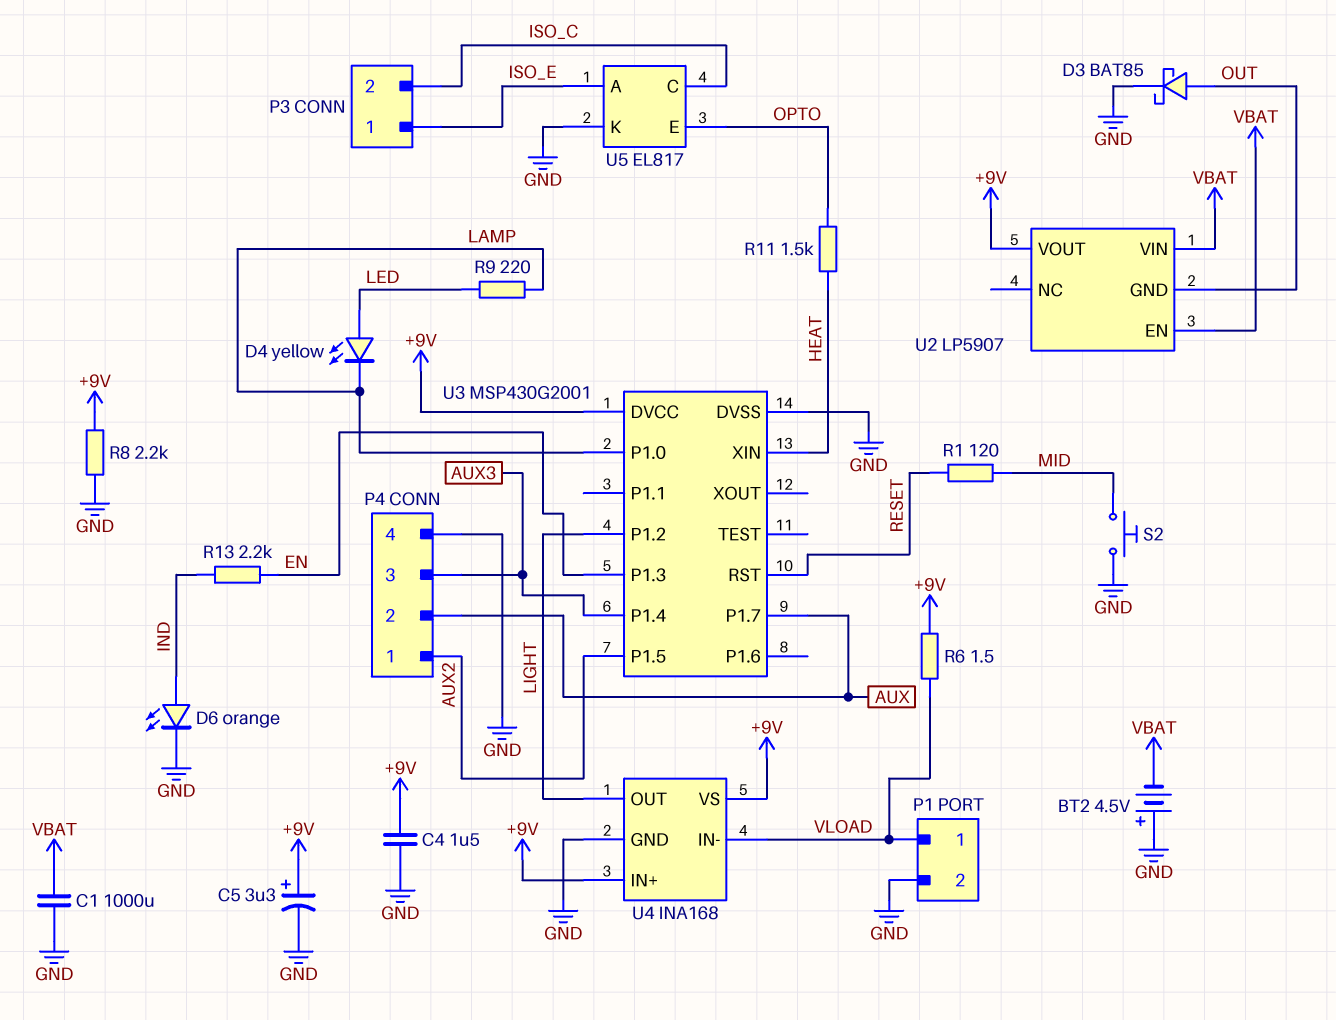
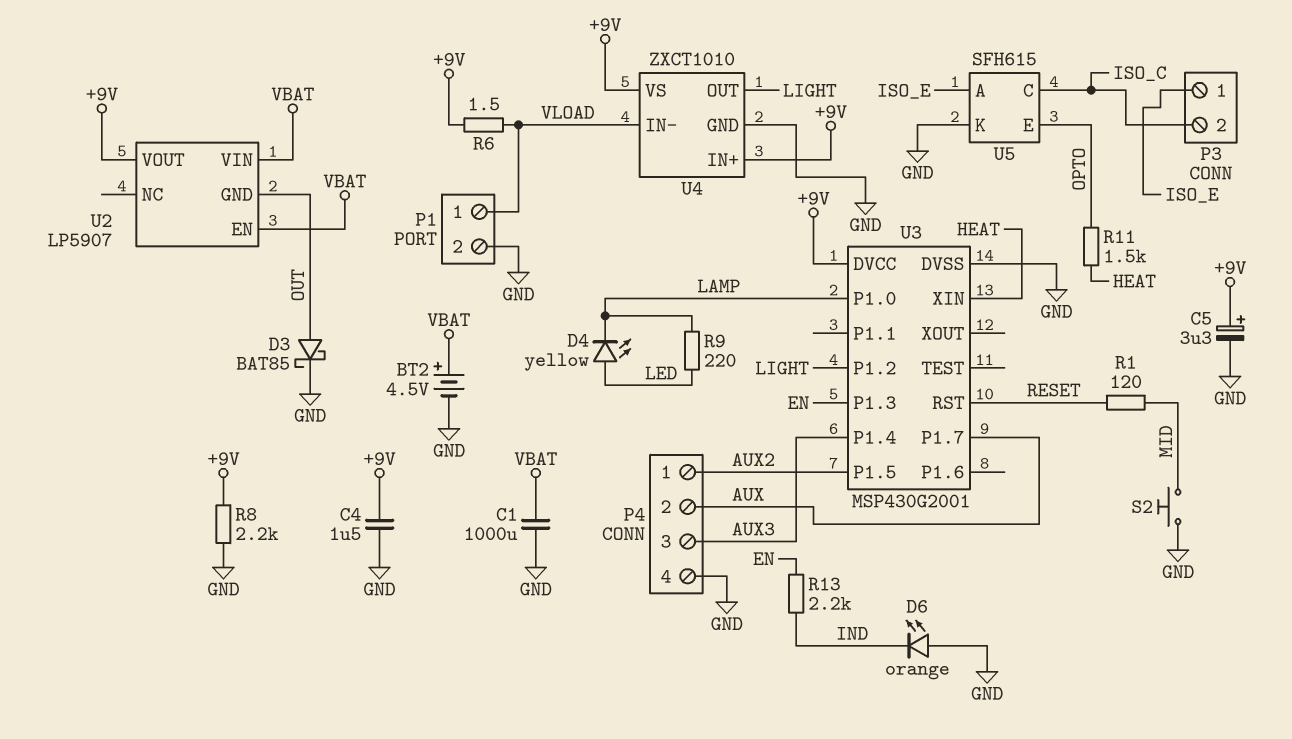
BT2: 4.5V (plus GND, minus VBAT) -> 4.5V (plus VBAT, minus GND)
D6: LED orange (A IND, K GND) -> LED orange (A GND, K IND)
U4: INA168 -> ZXCT1010
U5: EL817 -> SFH615

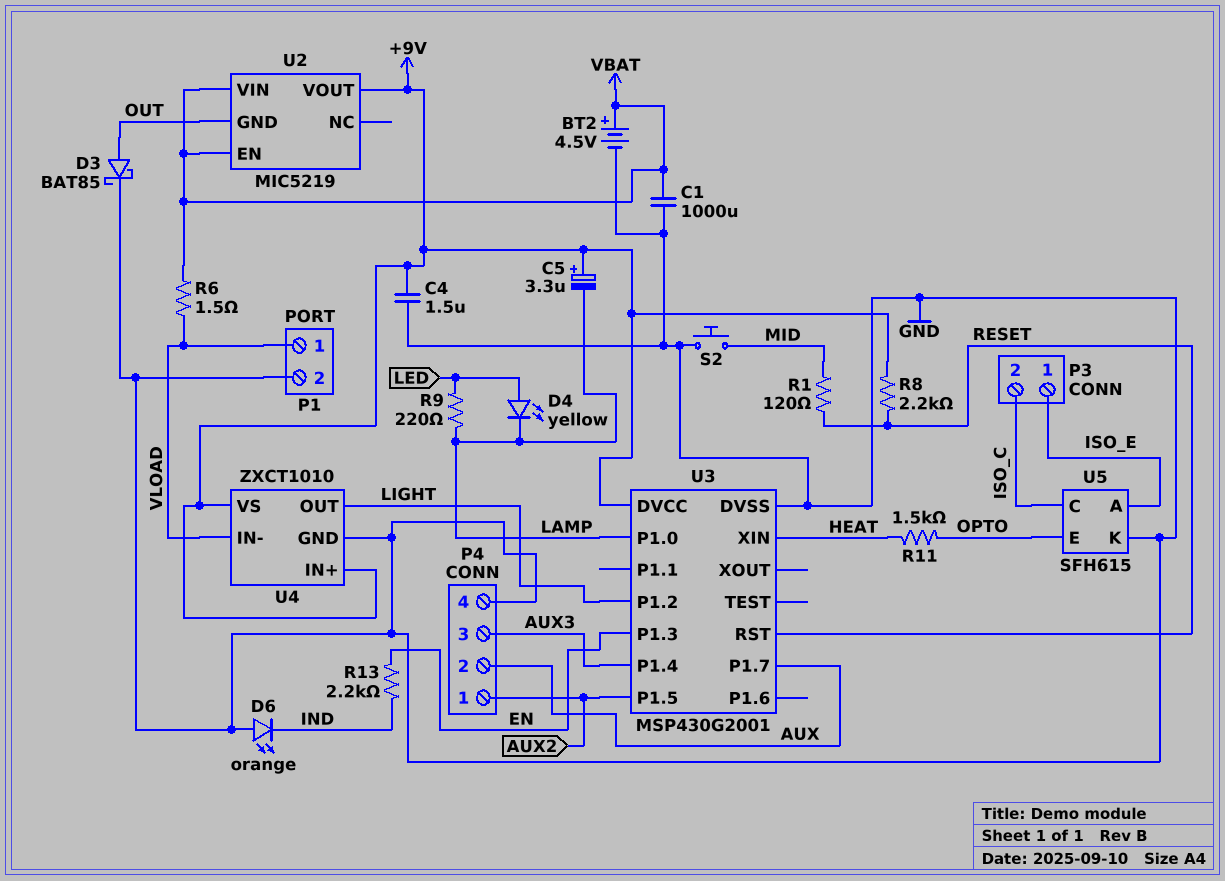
C5: 3.3uF (plus +9V, minus GND) -> 3.3uF (plus +9V, minus LAMP)
R6: 1.5 (+9V, VLOAD) -> 1.5 (VBAT, VLOAD)
R8: 2.2k (+9V, GND) -> 2.2k (+9V, RESET)
U2: LP5907 -> MIC5219

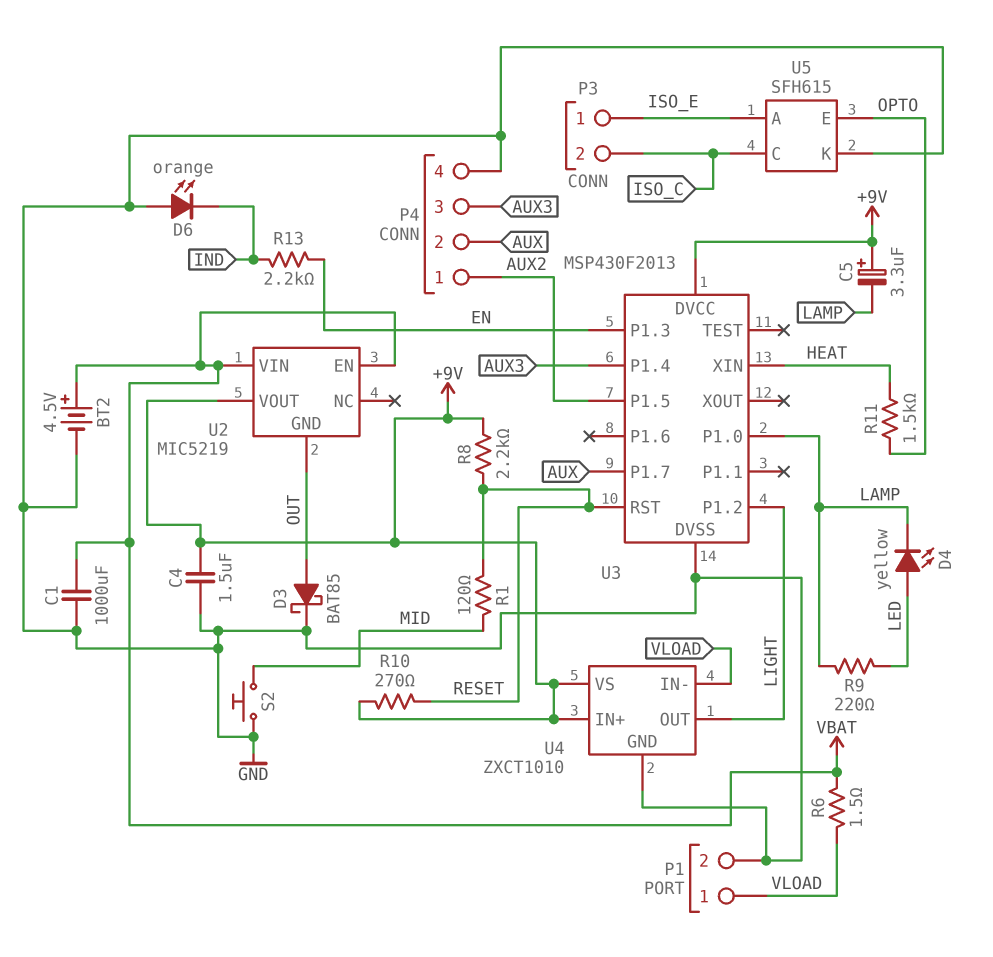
R10: none -> 270 (+9V, RESET)
U3: MSP430G2001 -> MSP430F2013

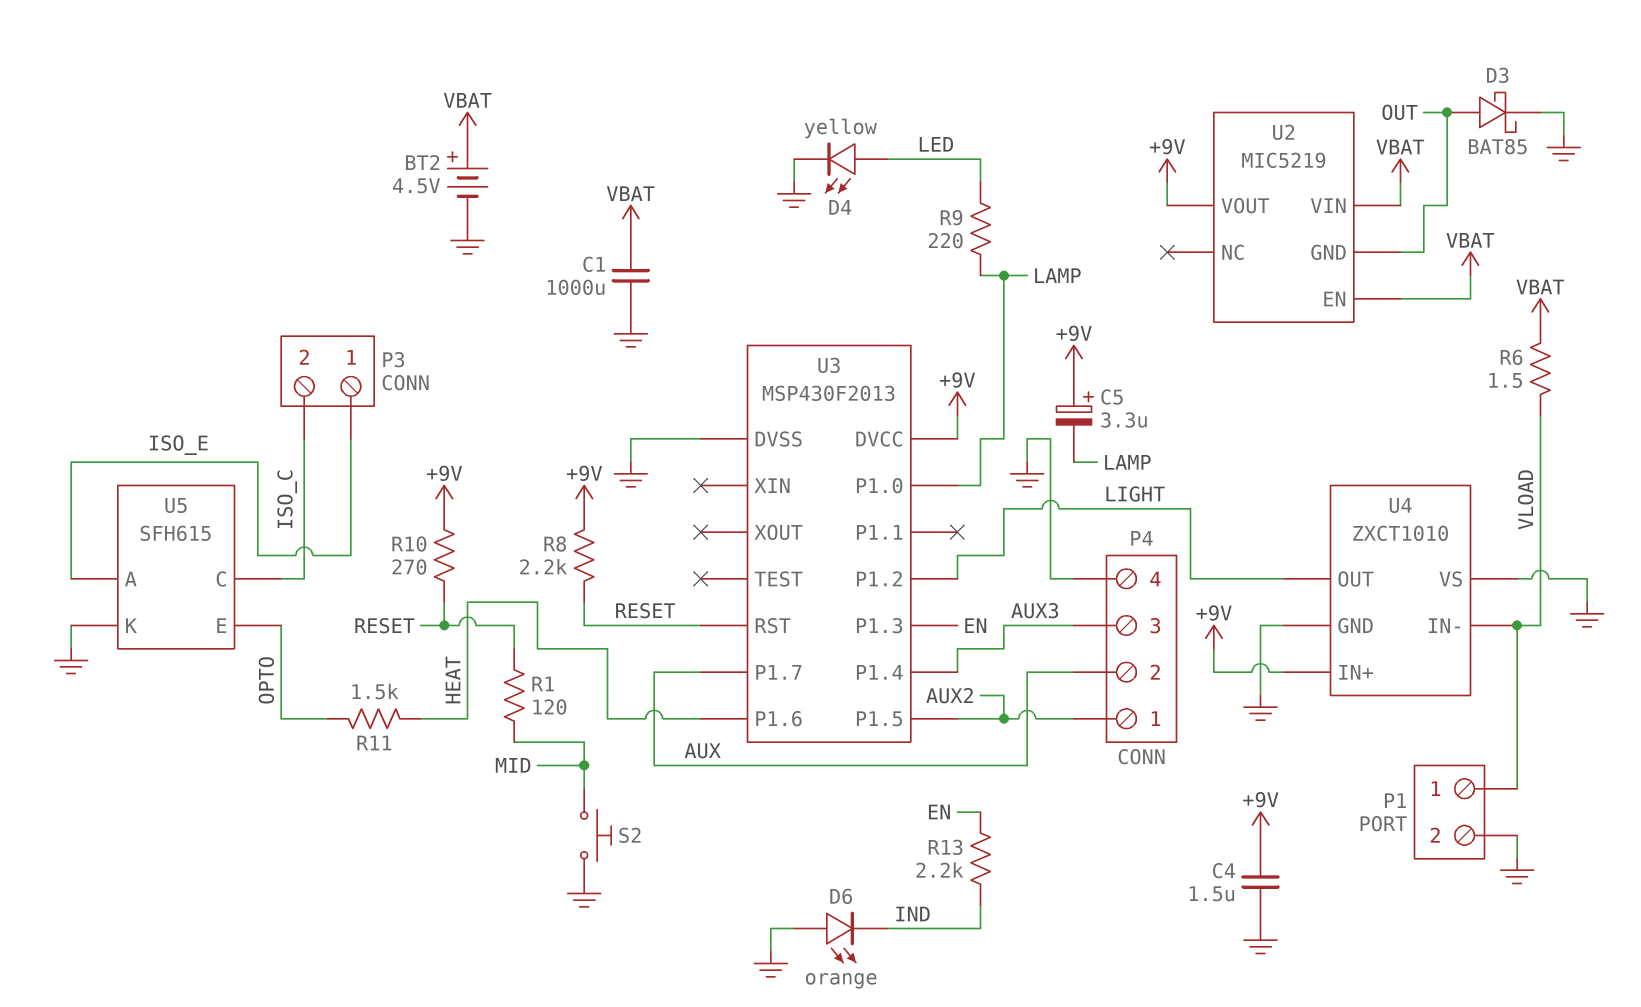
D4: LED yellow (A LED, K LAMP) -> LED yellow (A LED, K GND)
U3 pin P1.6: none -> HEAT
U3 pin XIN: HEAT -> none
U4 pin VS: +9V -> GND

